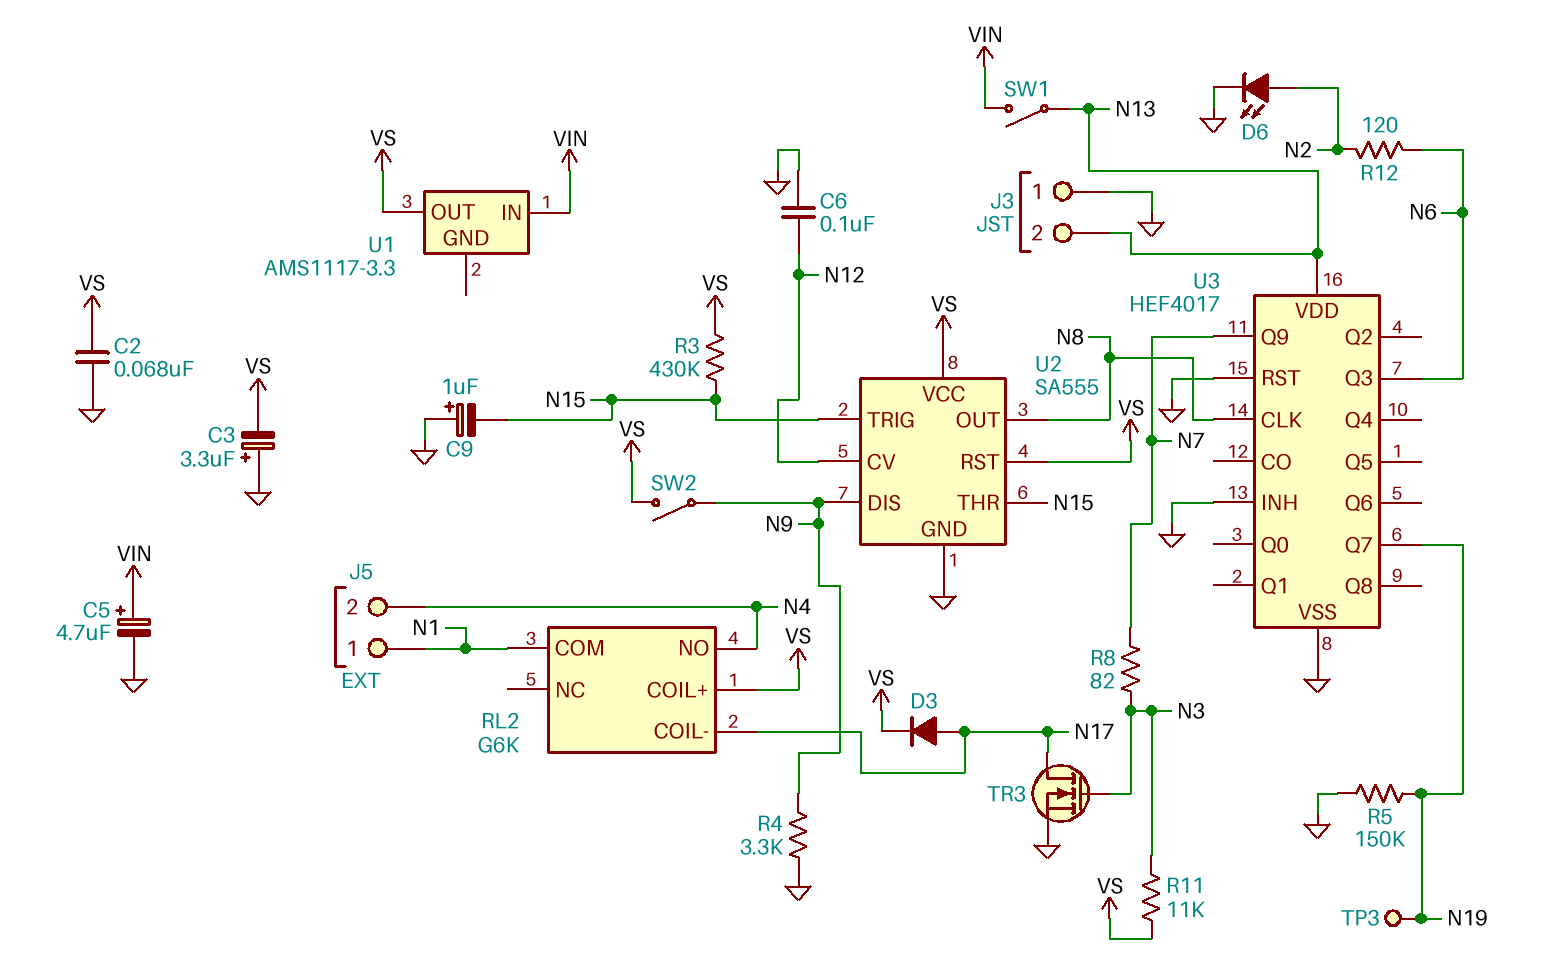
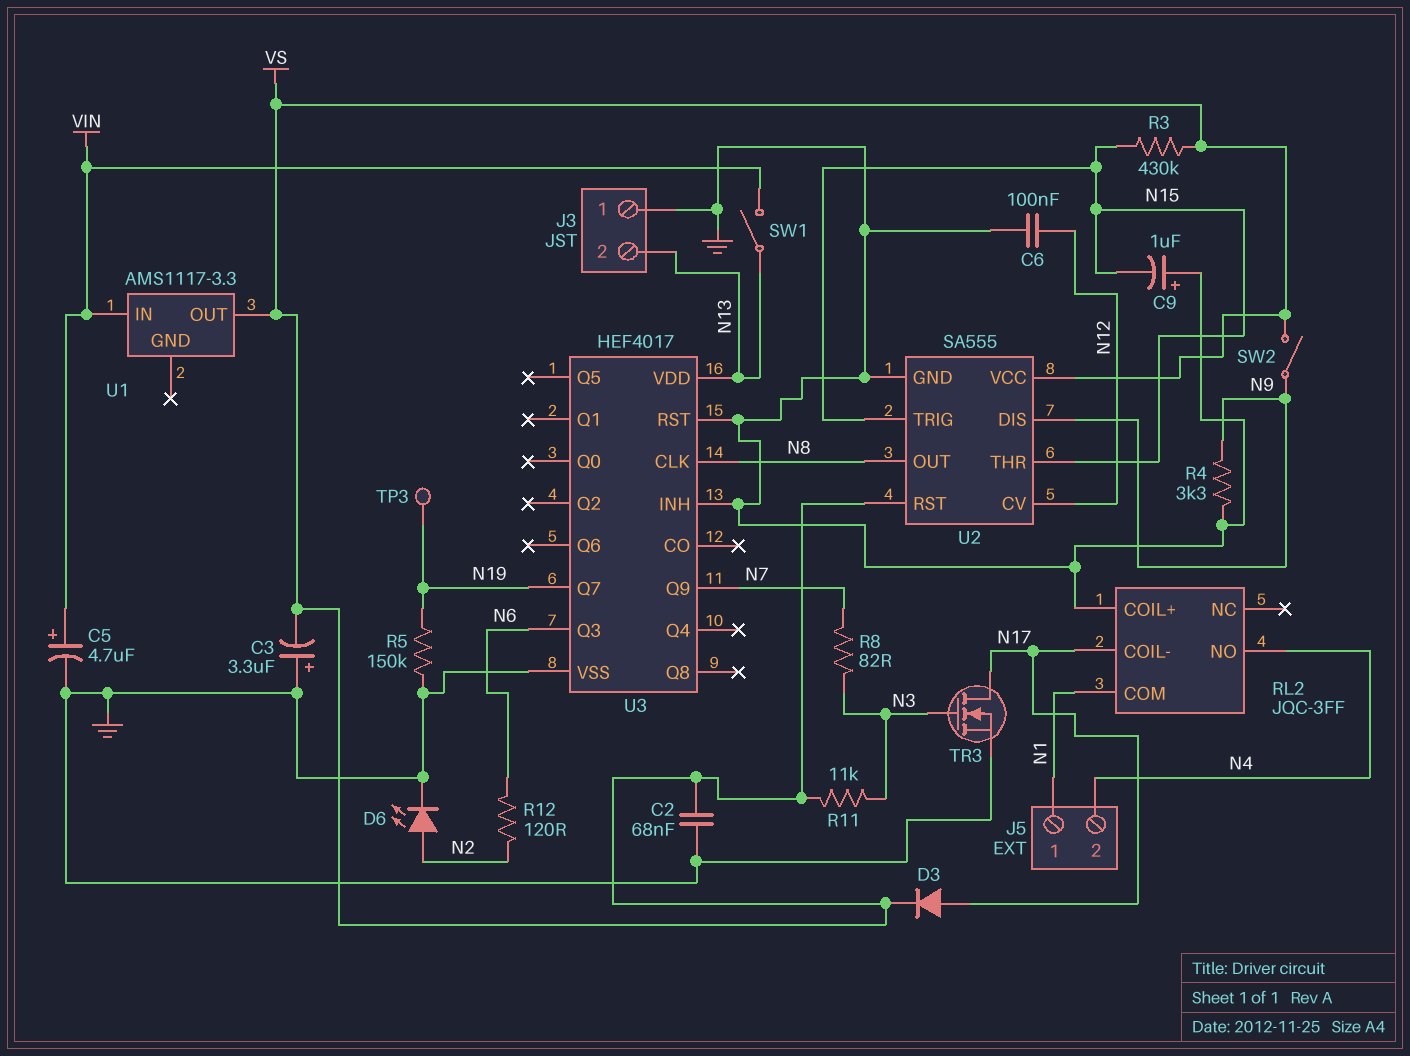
RL2: G6K -> JQC-3FF
RL2 pin COIL+: VS -> GND

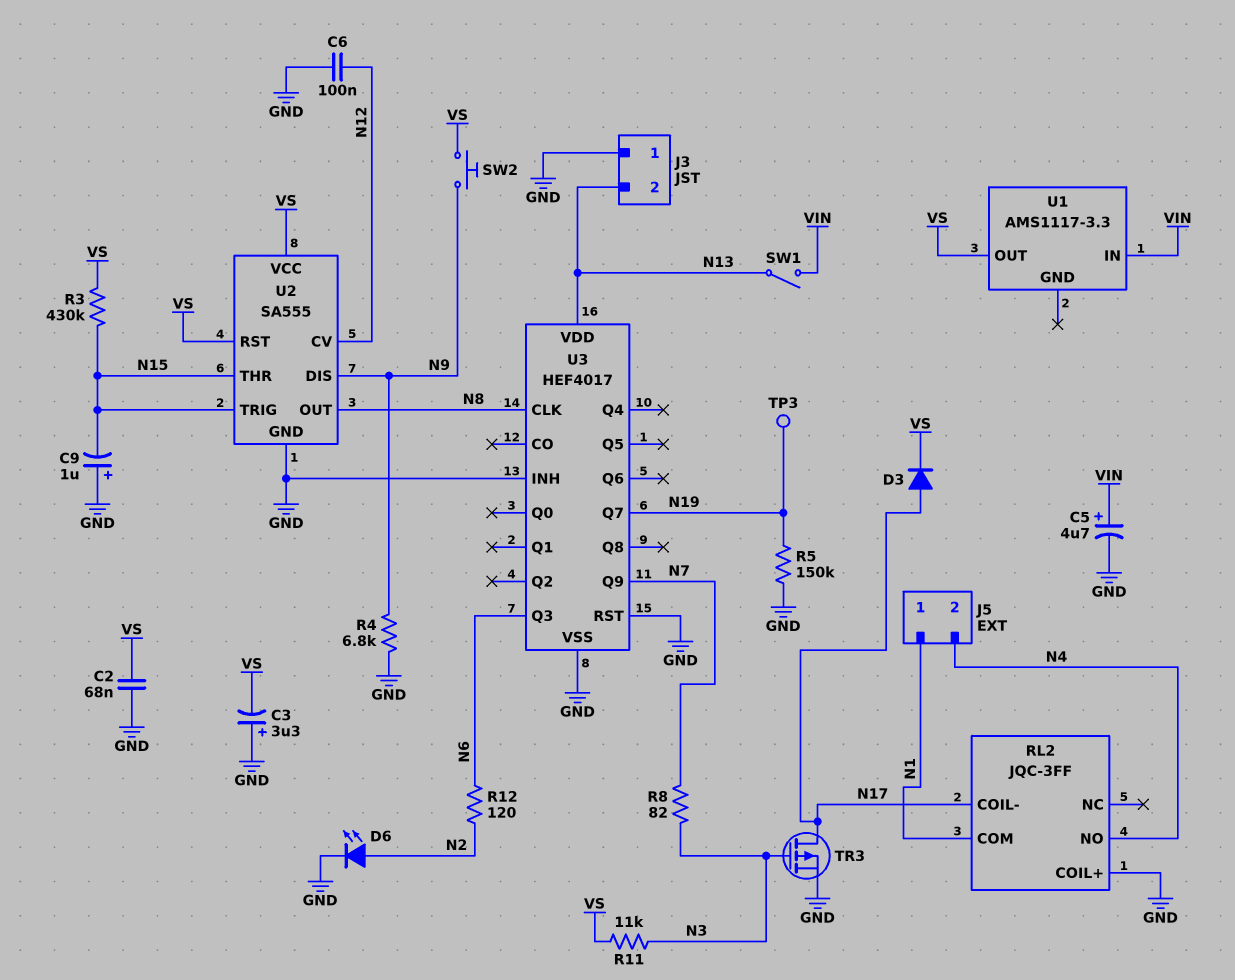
R4: 3.3k (GND, N9) -> 6.8k (GND, N9)
SW2: switch (N9, VS) -> button (N9, VS)
TR3: NMOS (G N3, D N17, S GND) -> PMOS (G N3, D N17, S GND)

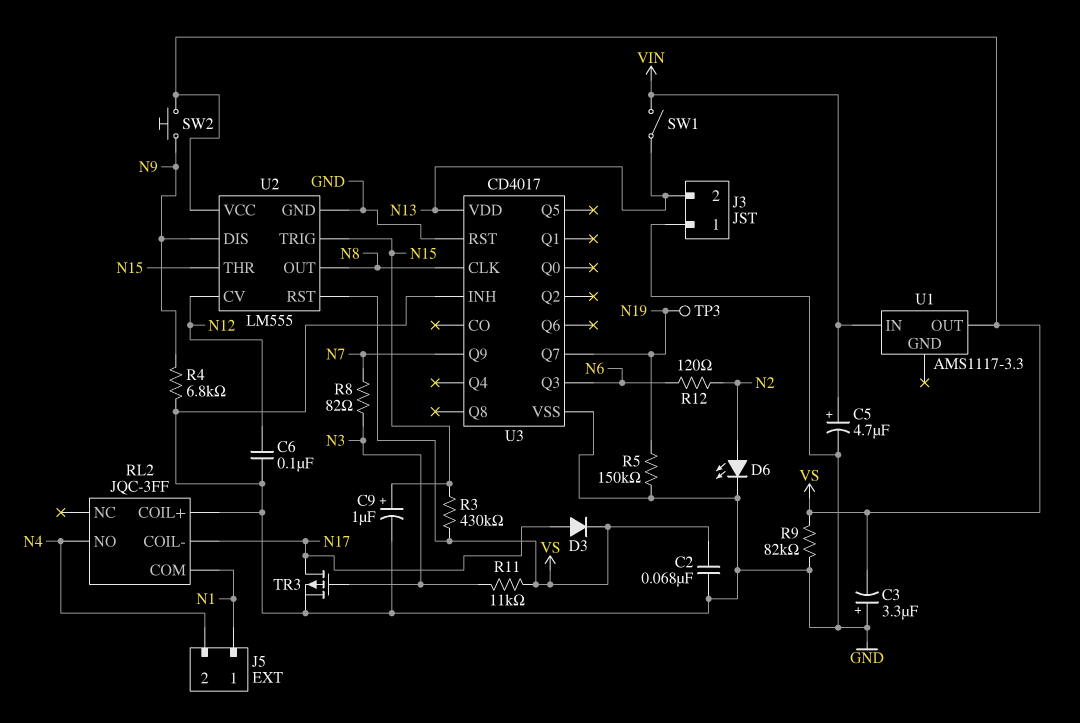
C9: 1uF (plus GND, minus N15) -> 1uF (plus N15, minus GND)
R9: none -> 82k (GND, VS)
U2: SA555 -> LM555
U3: HEF4017 -> CD4017

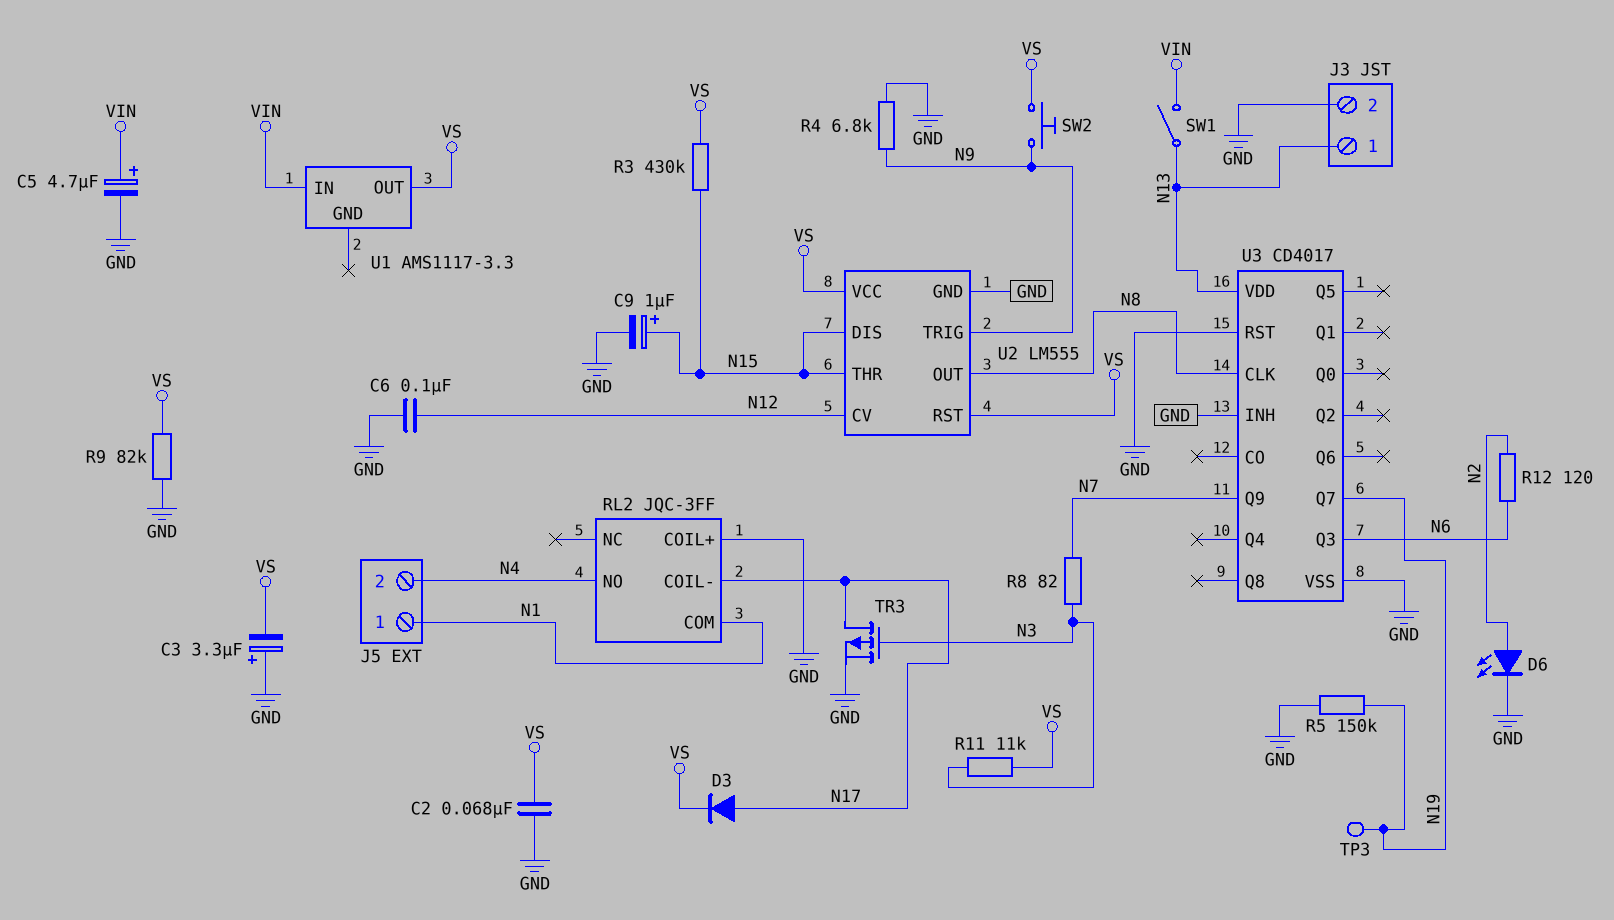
J3 pin 1: GND -> N13
J3 pin 2: N13 -> GND
U2 pin DIS: N9 -> N15
U2 pin TRIG: N15 -> N9

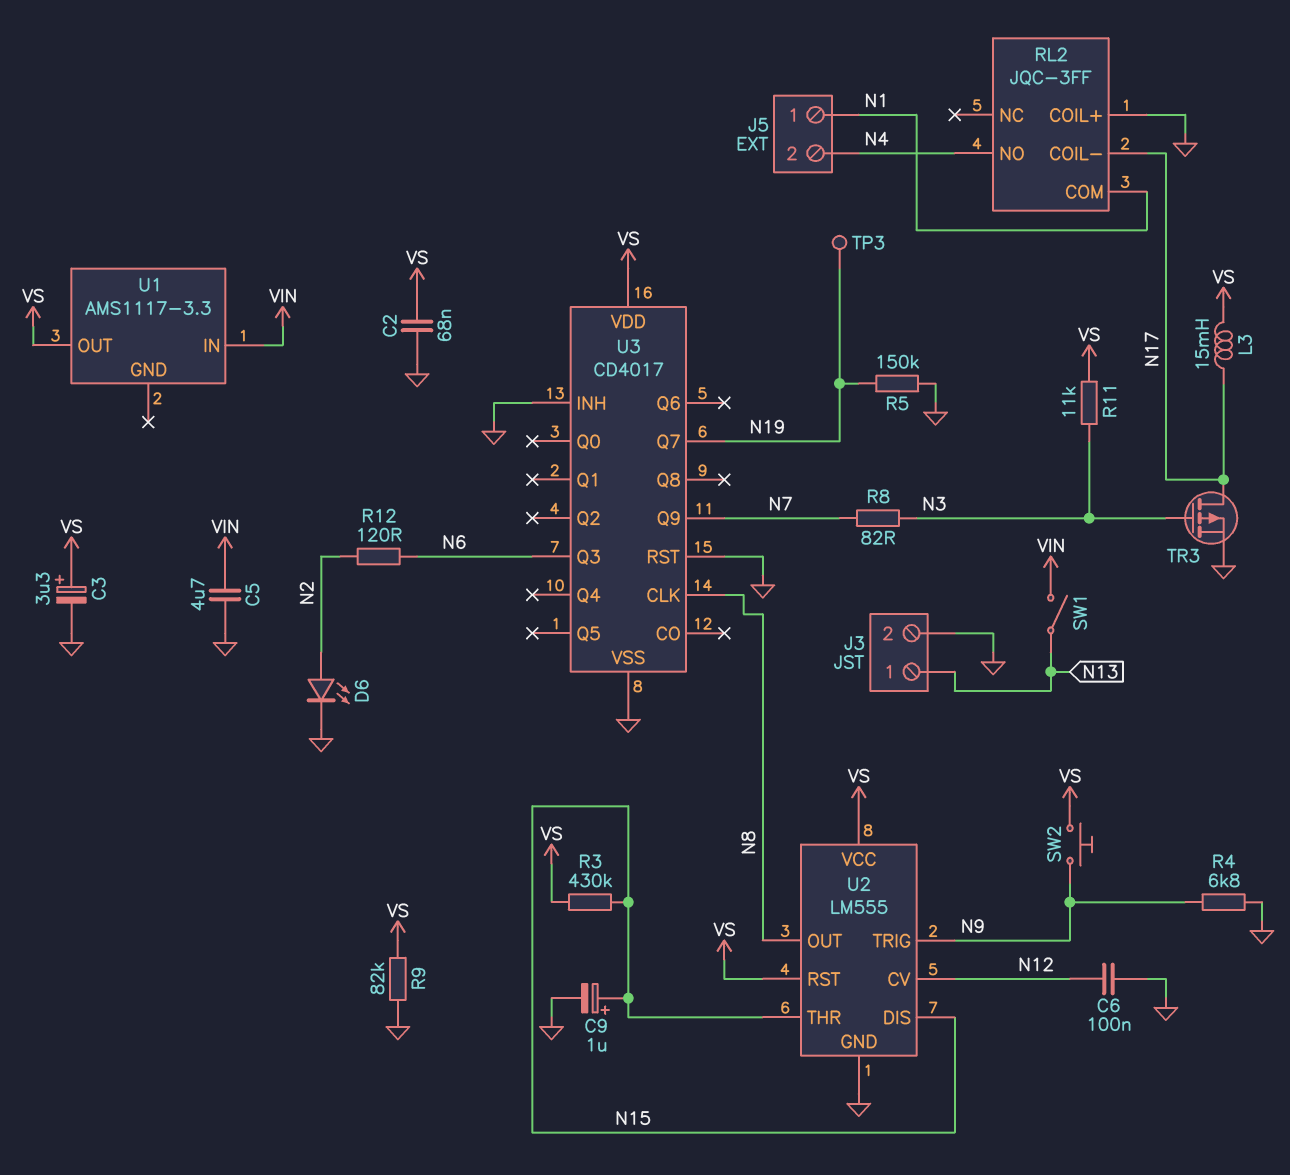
C3: 3.3uF (plus GND, minus VS) -> 3.3uF (plus VS, minus GND)
C5: 4.7uF (plus VIN, minus GND) -> 4.7uF (GND, VIN)
D3: diode (A N17, K VS) -> none
L3: none -> 15mH (N17, VS)
U3 pin VDD: N13 -> VS

